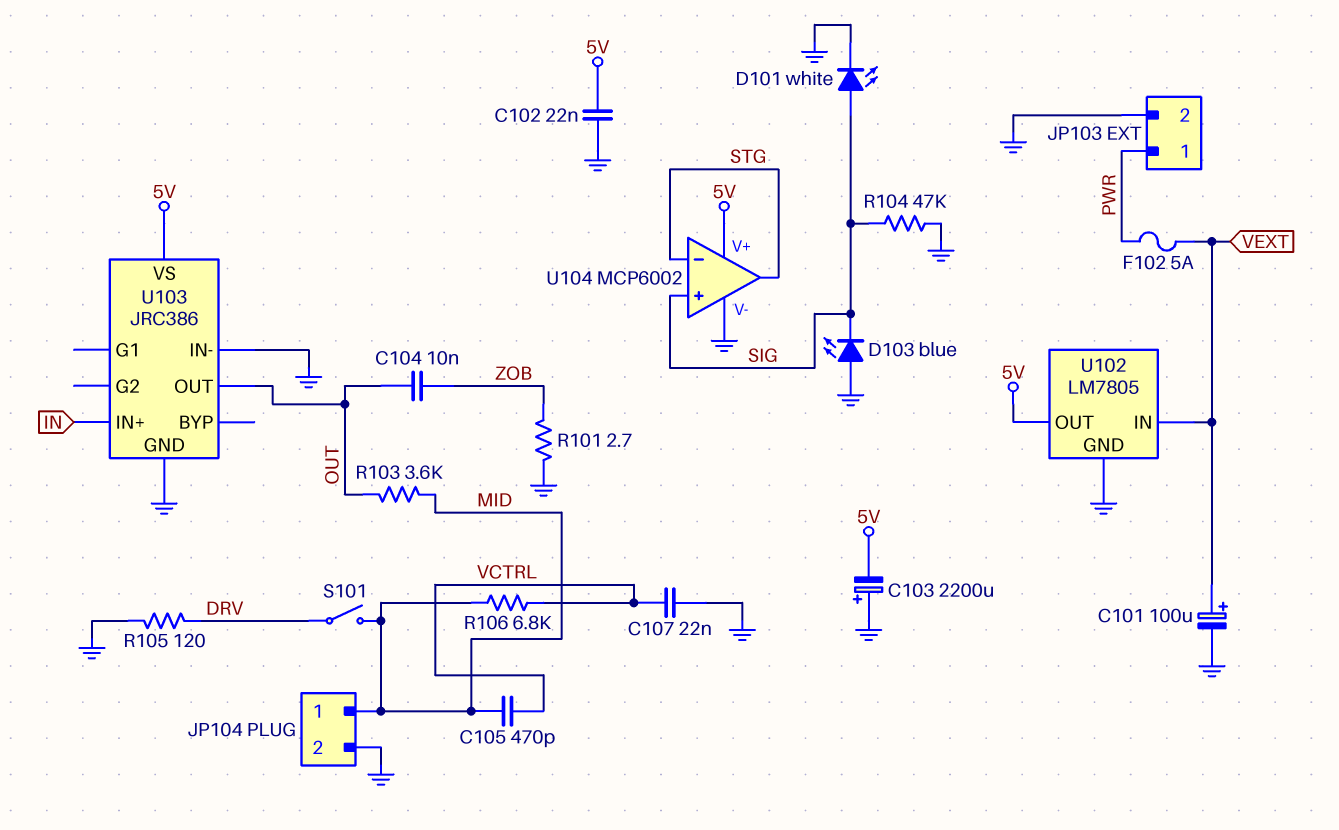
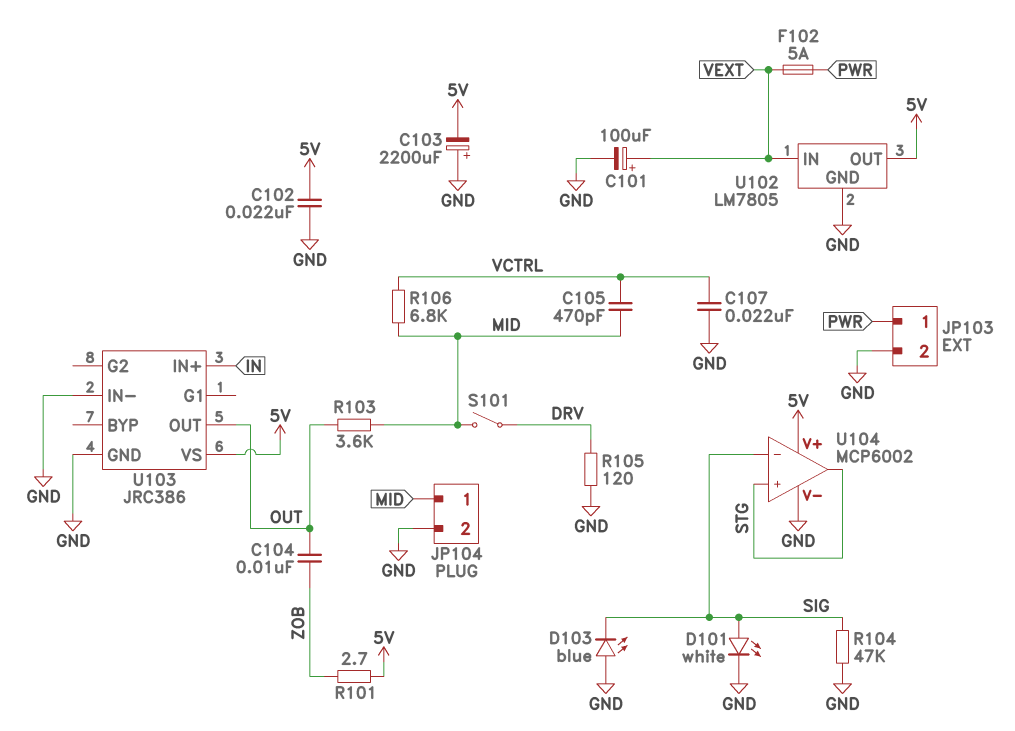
R101: 2.7 (GND, ZOB) -> 2.7 (5V, ZOB)
U104 pin in+: SIG -> STG
U104 pin in-: STG -> SIG

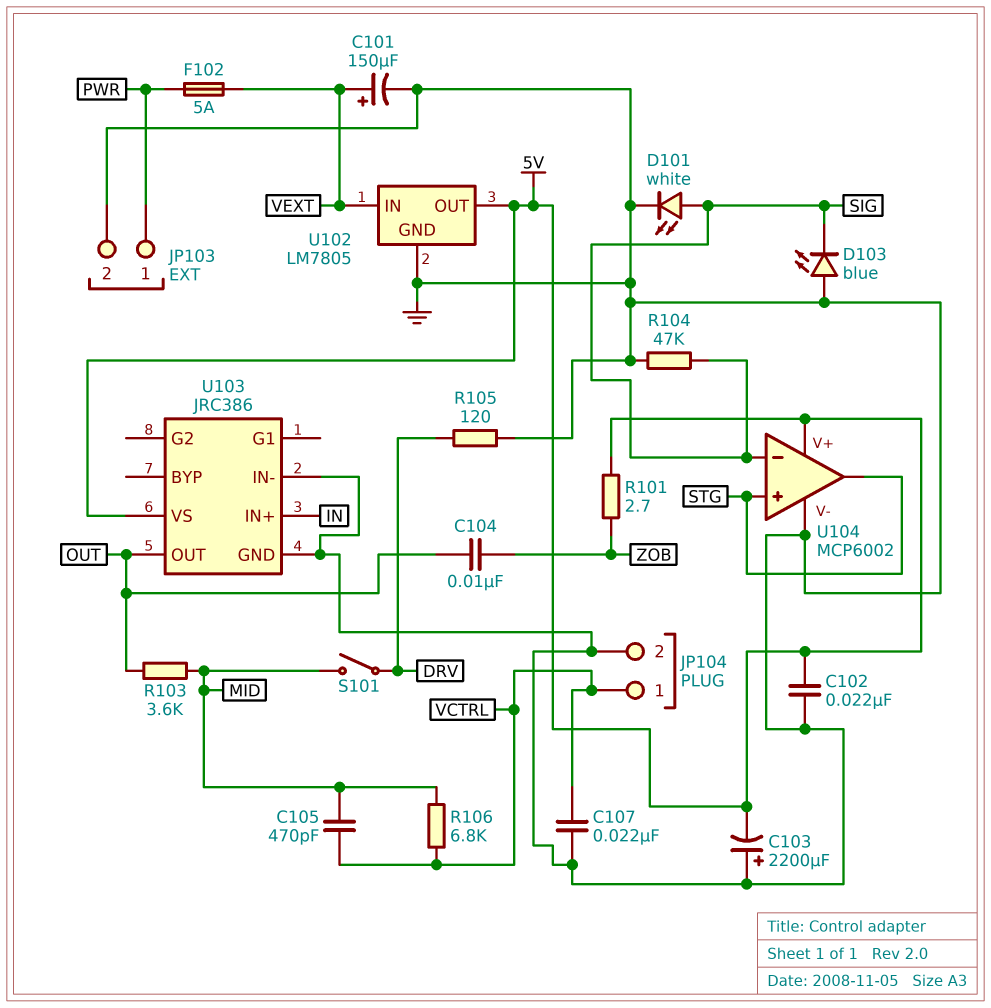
C101: 100uF (plus VEXT, minus GND) -> 150uF (plus VEXT, minus GND)
JP104 pin 1: MID -> VCTRL

